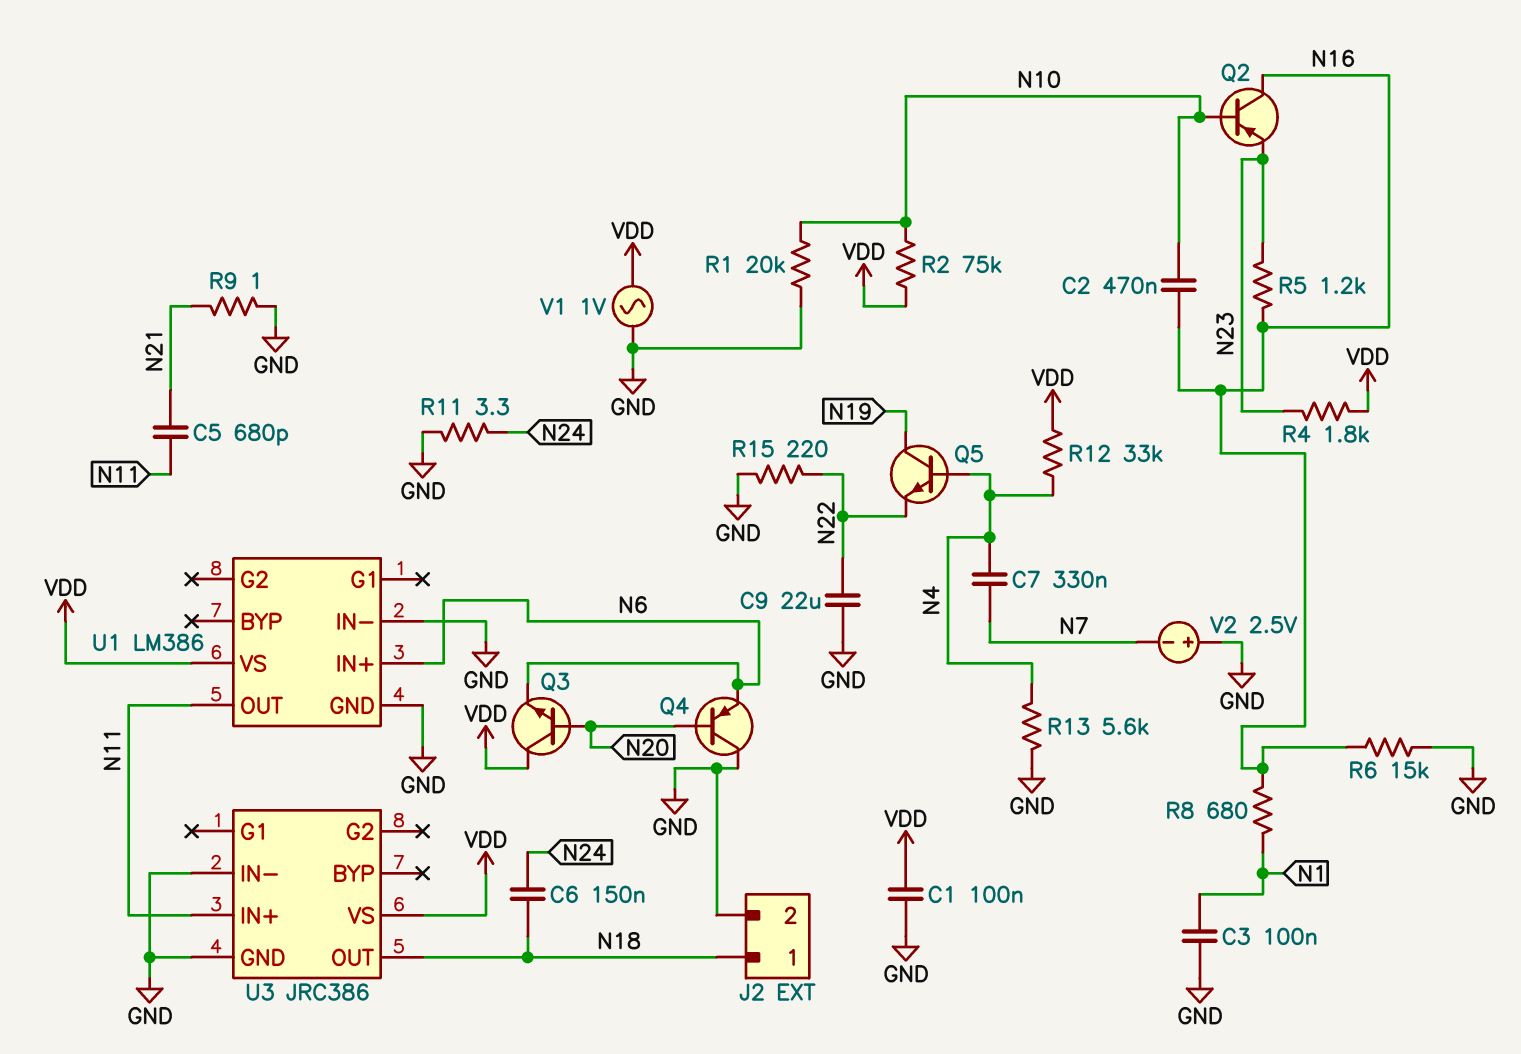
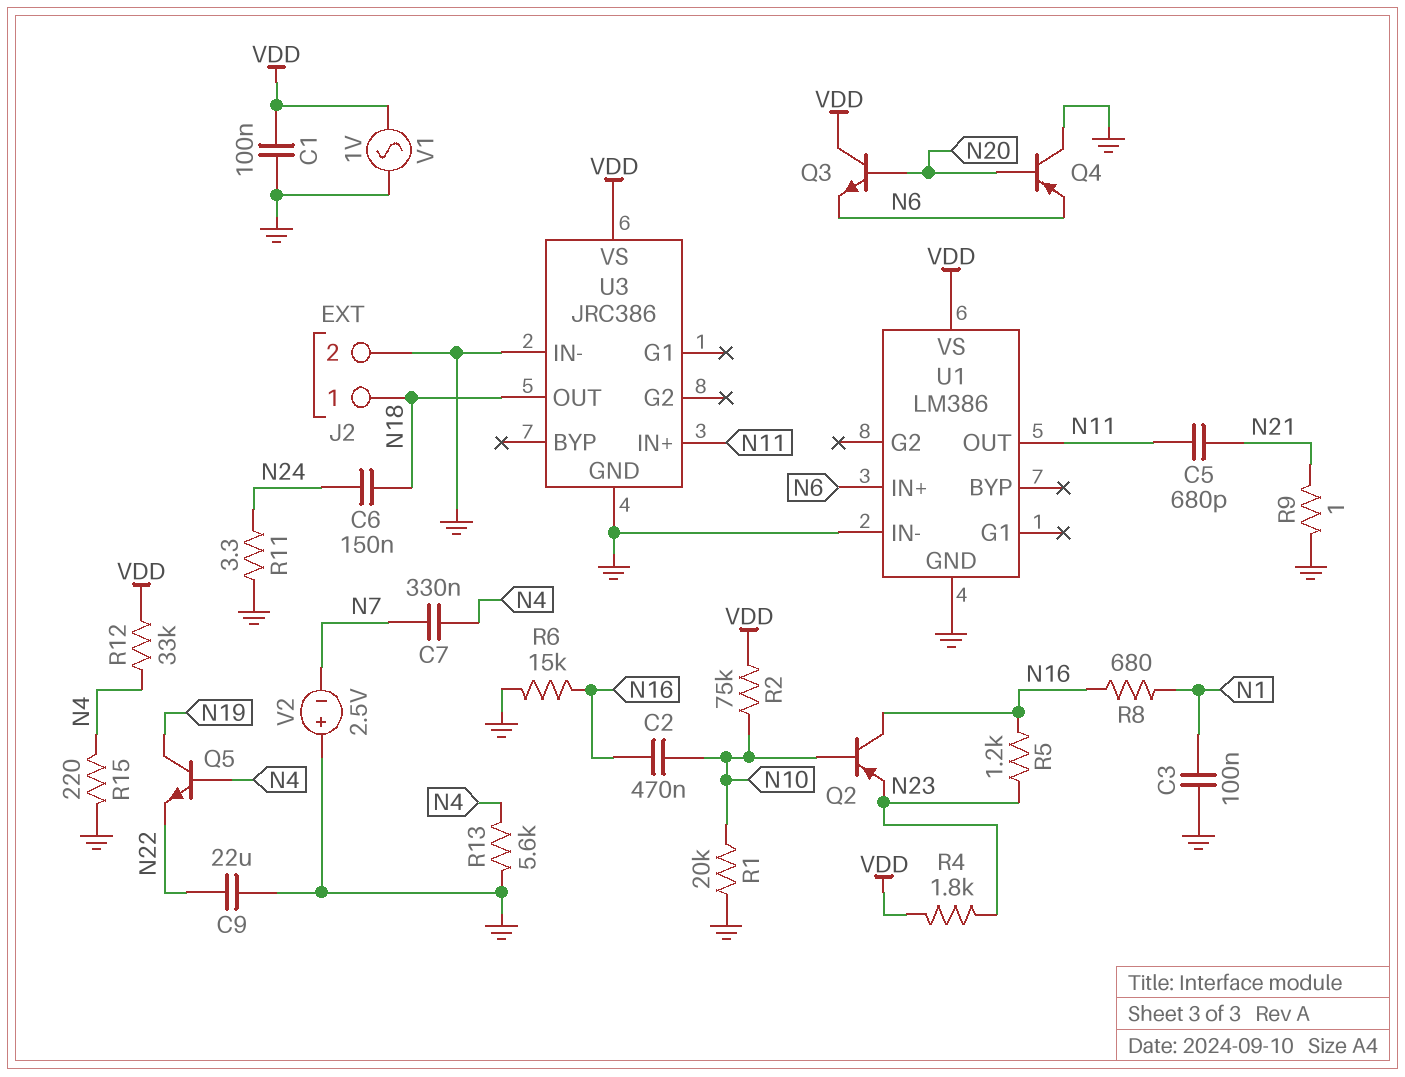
R15: 220 (GND, N22) -> 220 (GND, N4)

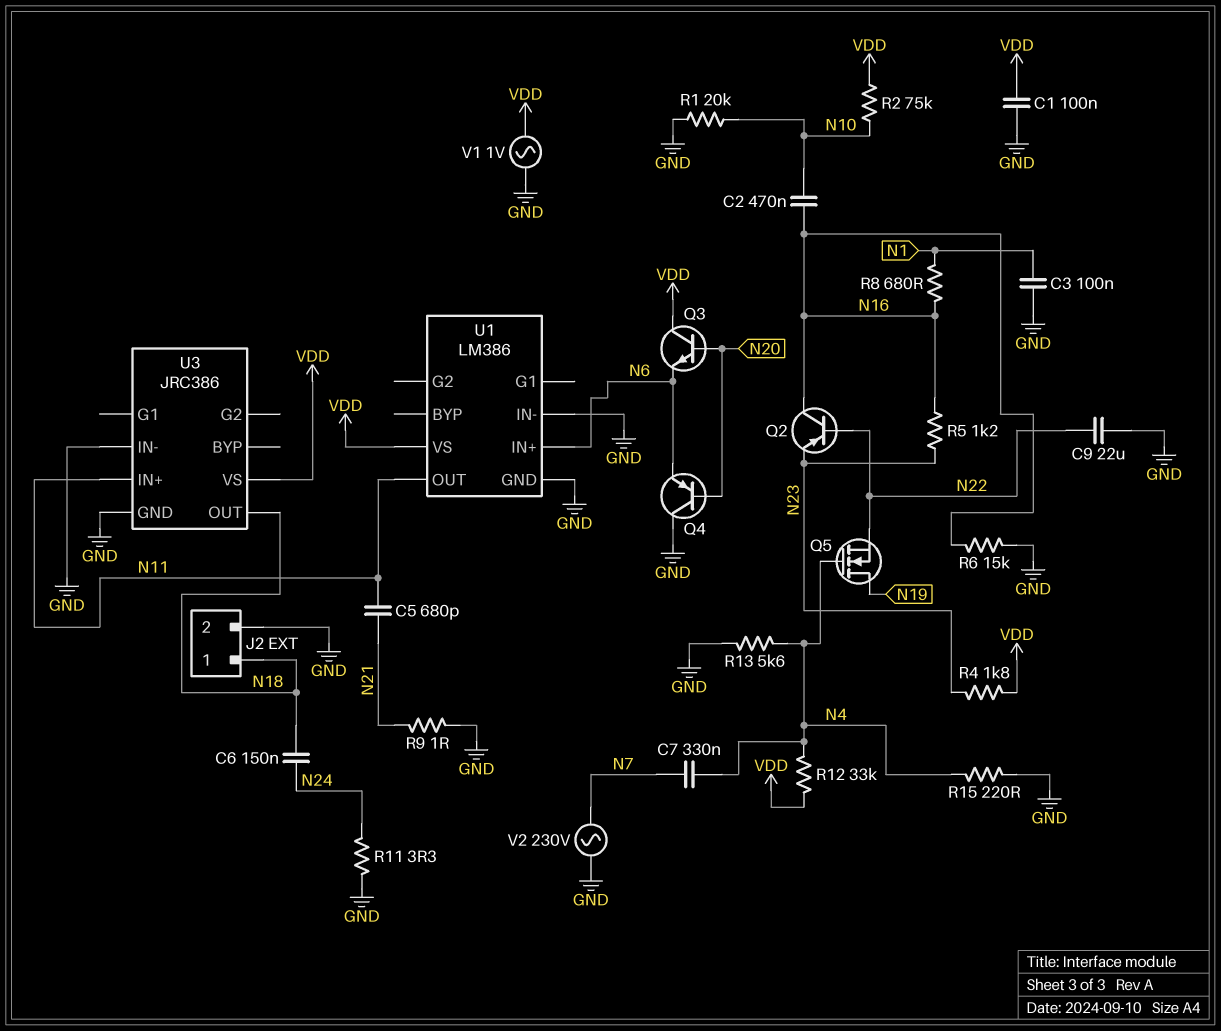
Q2: PNP (B N10, C N16, E N23) -> PNP (B N22, C N16, E N23)
Q5: NPN (B N4, C N19, E N22) -> NMOS (G N4, D N19, S N22)
V2: 2.5V (plus GND, minus N7) -> AC 230V (GND, N7)

